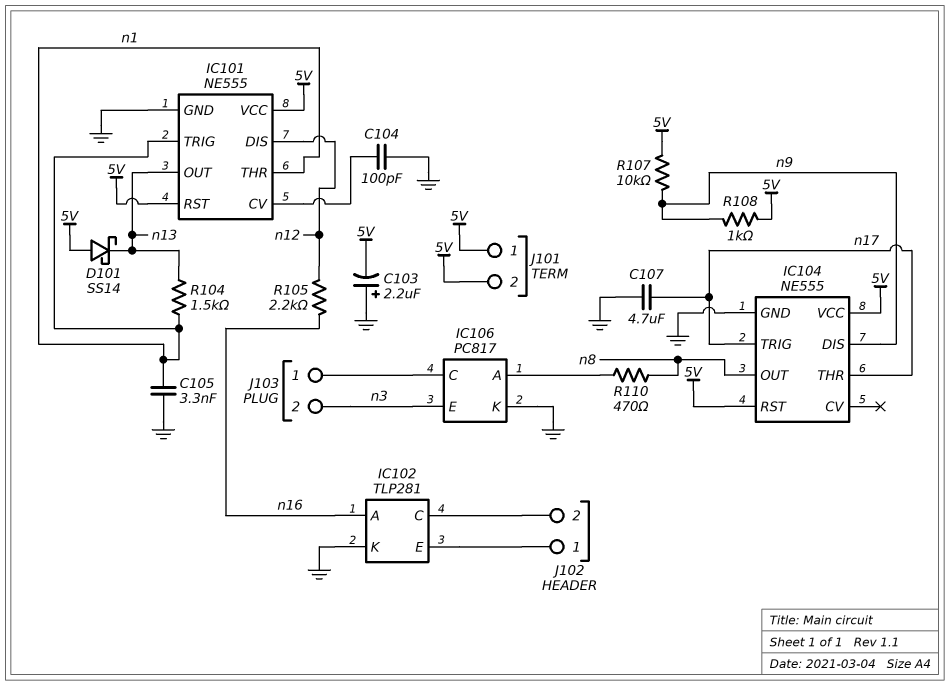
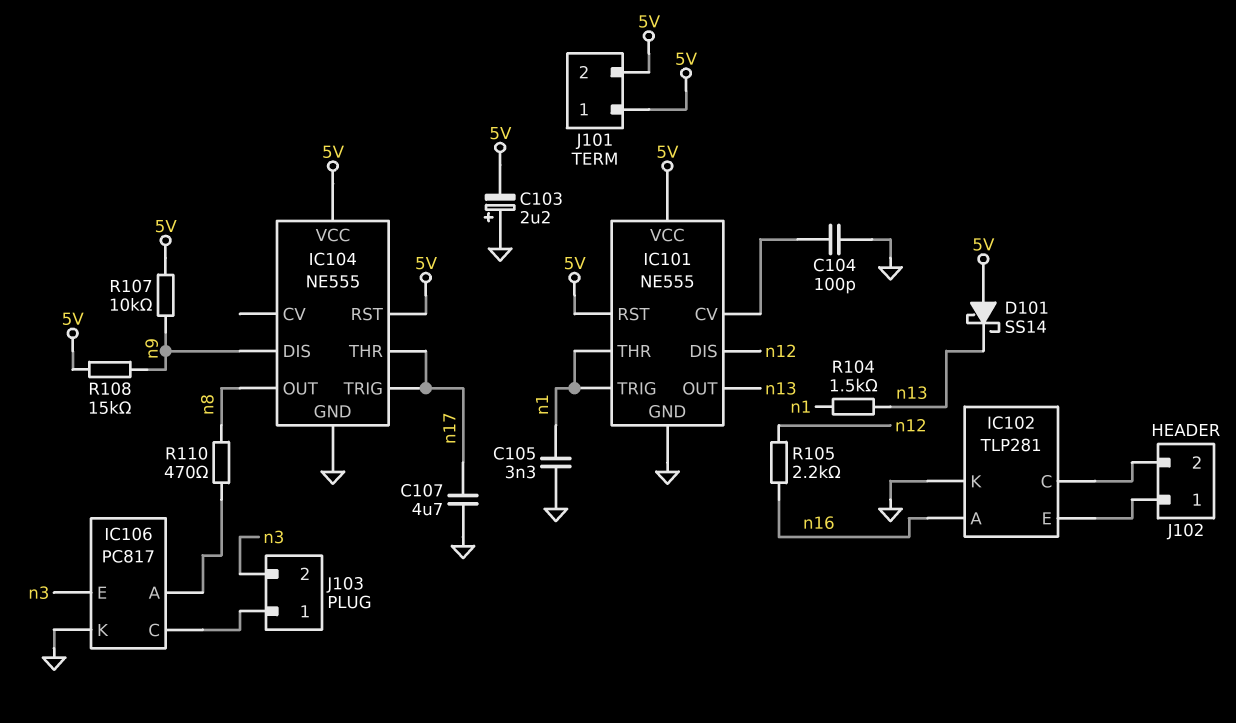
R108: 1k (5V, n9) -> 15k (5V, n9)

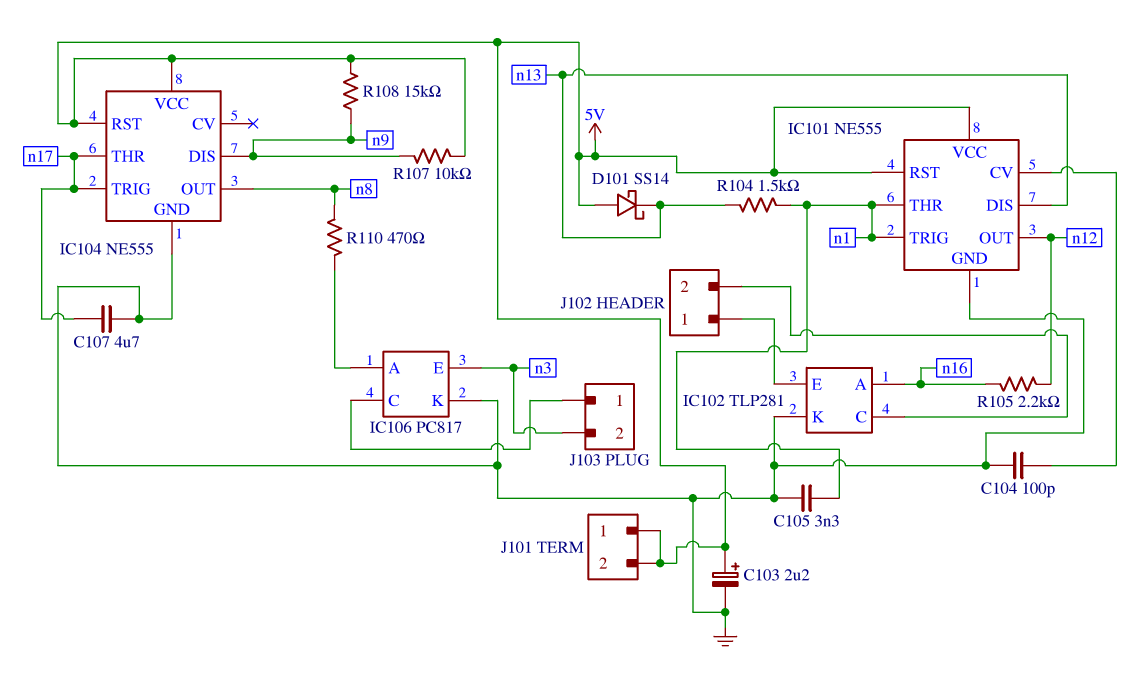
C103: 2.2uF (plus GND, minus 5V) -> 2.2uF (plus 5V, minus GND)
IC101 pin DIS: n12 -> n13
IC101 pin OUT: n13 -> n12

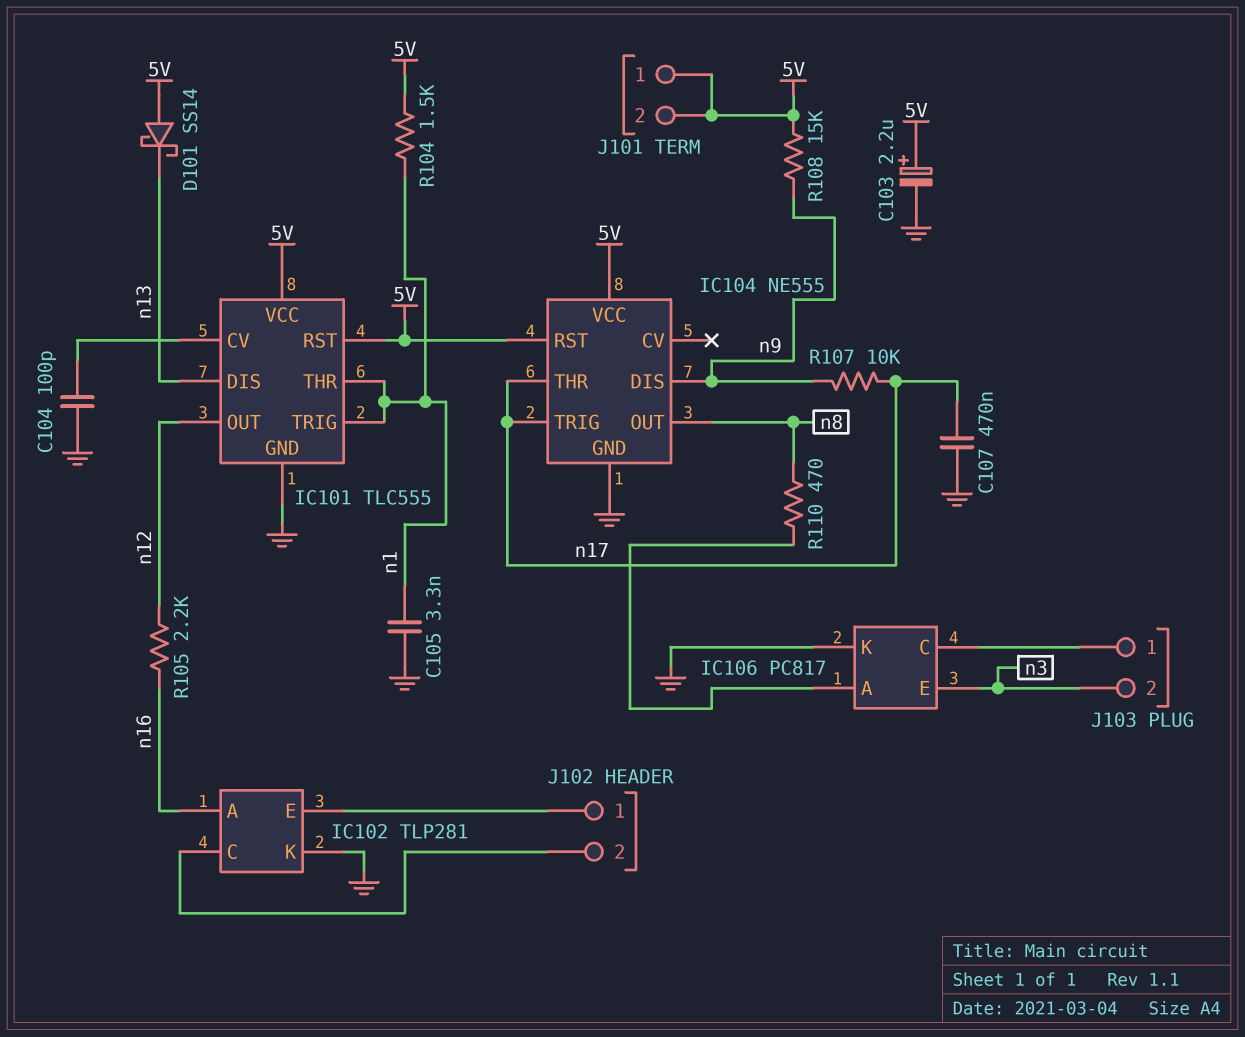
C107: 4.7uF (GND, n17) -> 470nF (GND, n17)
IC101: NE555 -> TLC555
R104: 1.5k (n1, n13) -> 1.5k (5V, n1)
R107: 10k (5V, n9) -> 10k (n9, n17)

